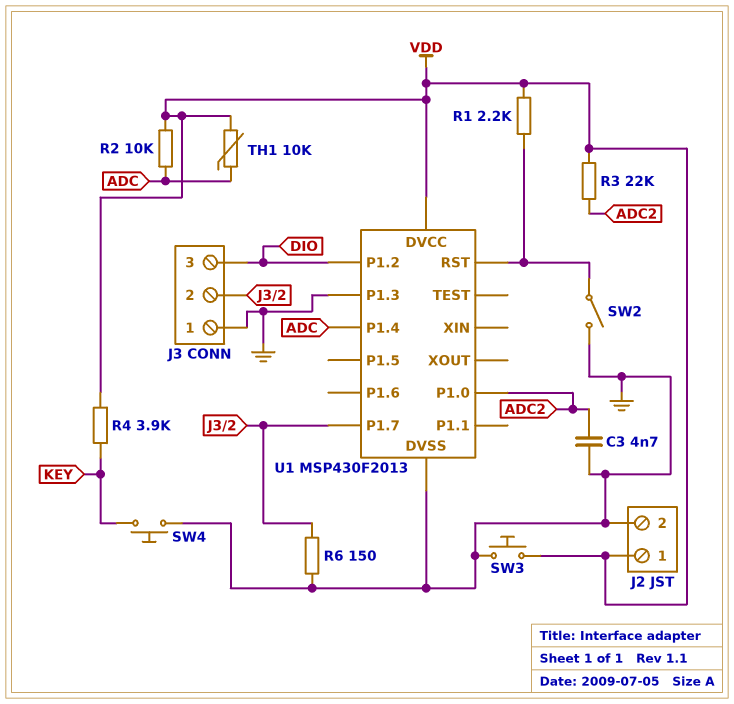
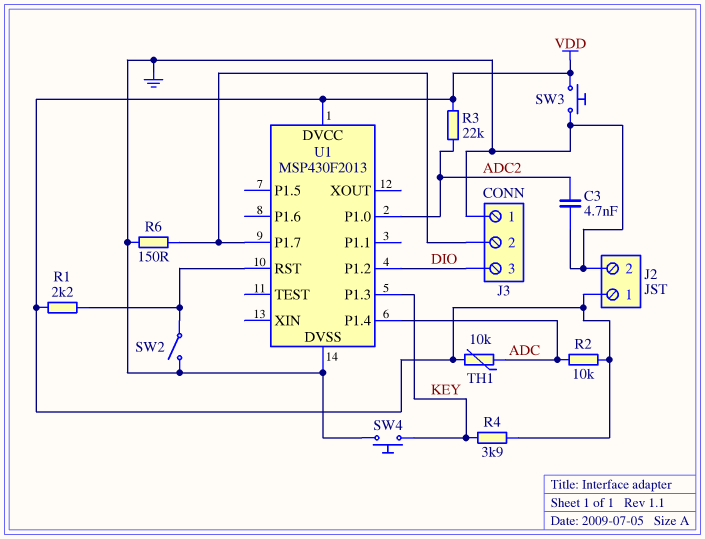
U1 pin P1.3: GND -> KEY

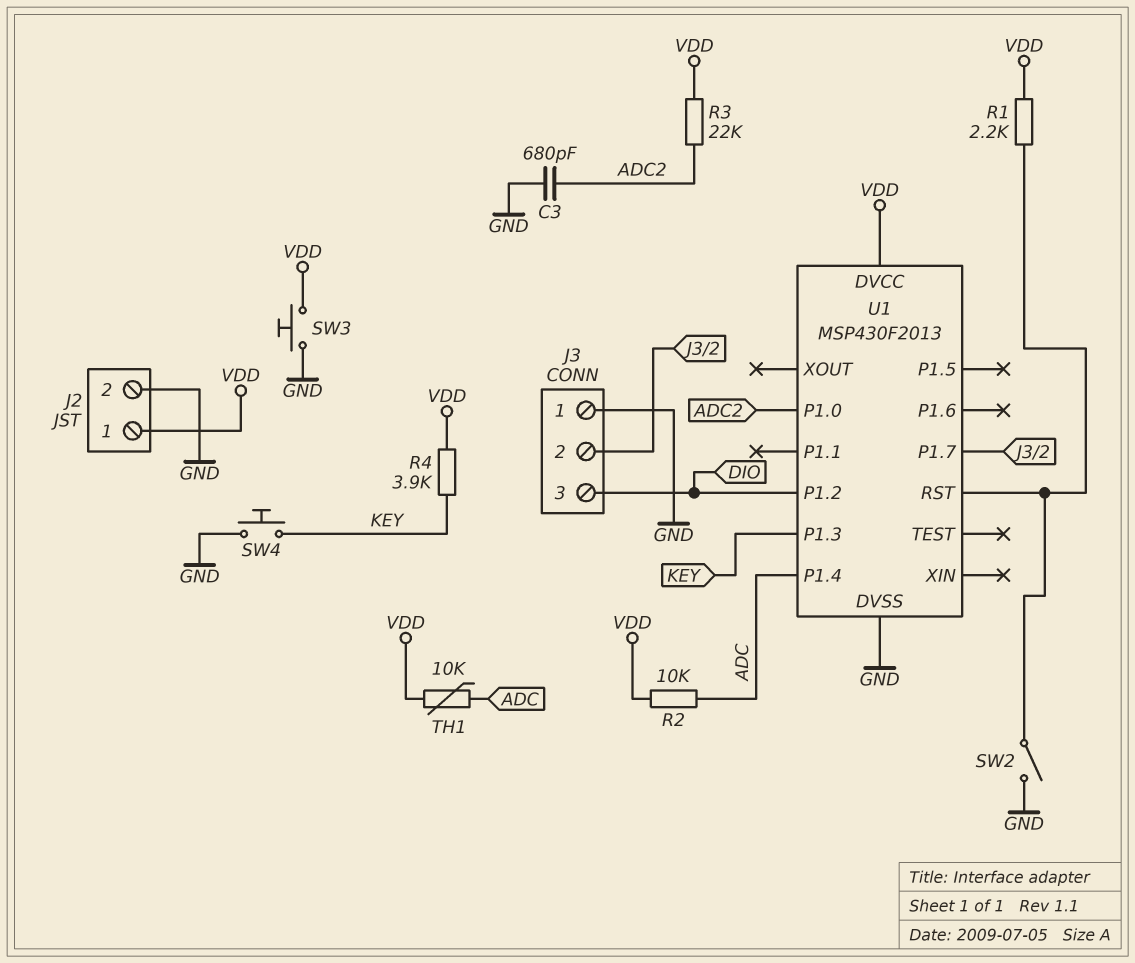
C3: 4.7nF (ADC2, GND) -> 680pF (ADC2, GND)
R6: 150 (GND, J3/2) -> none

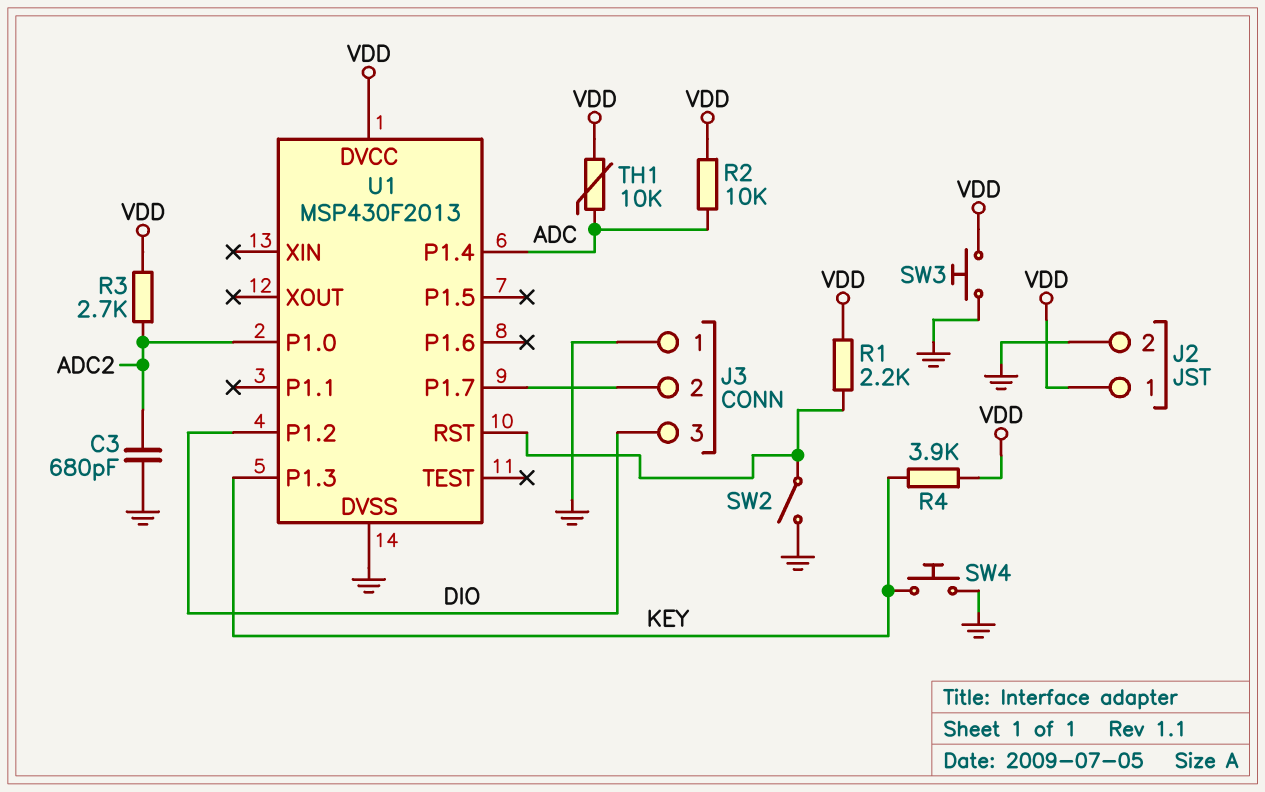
R3: 22k (ADC2, VDD) -> 2.7k (ADC2, VDD)

